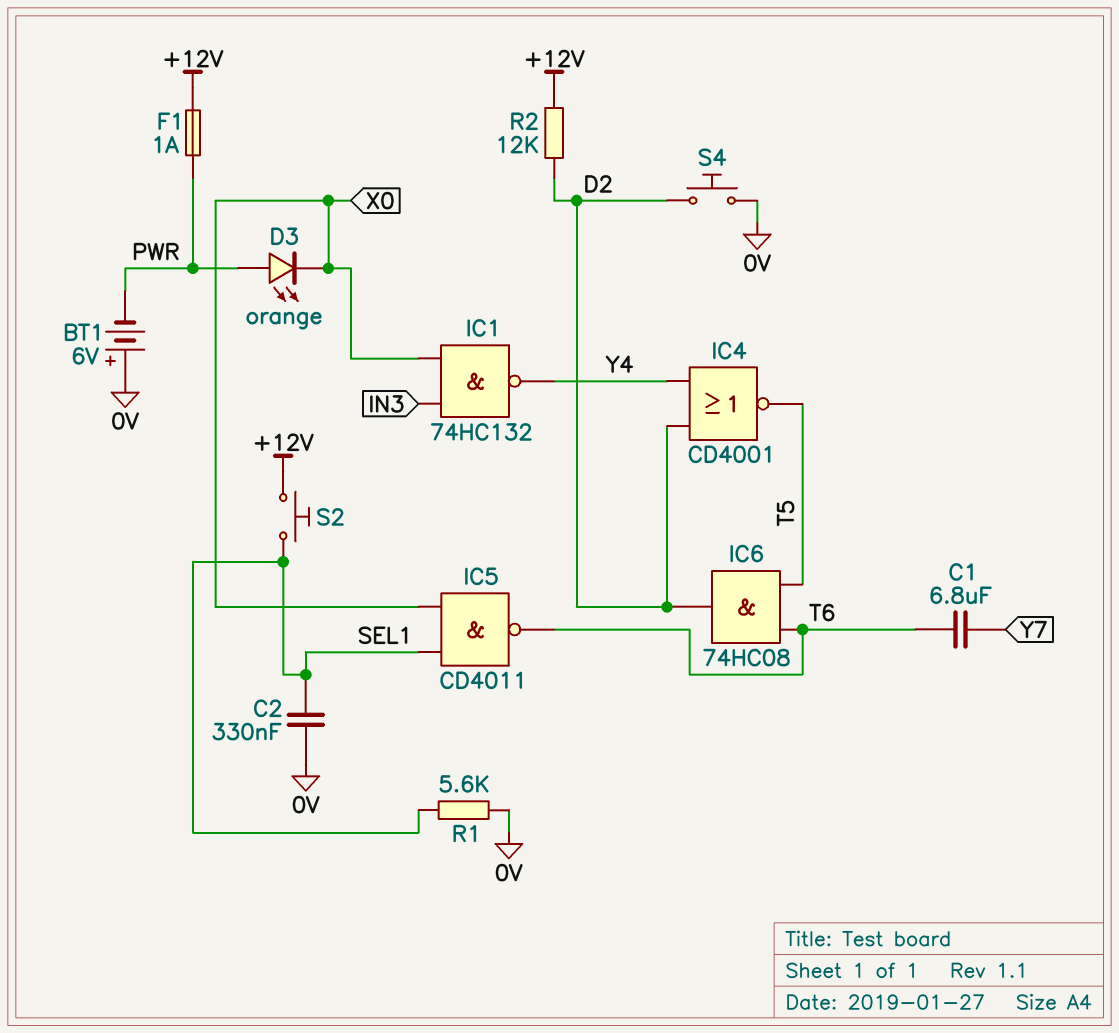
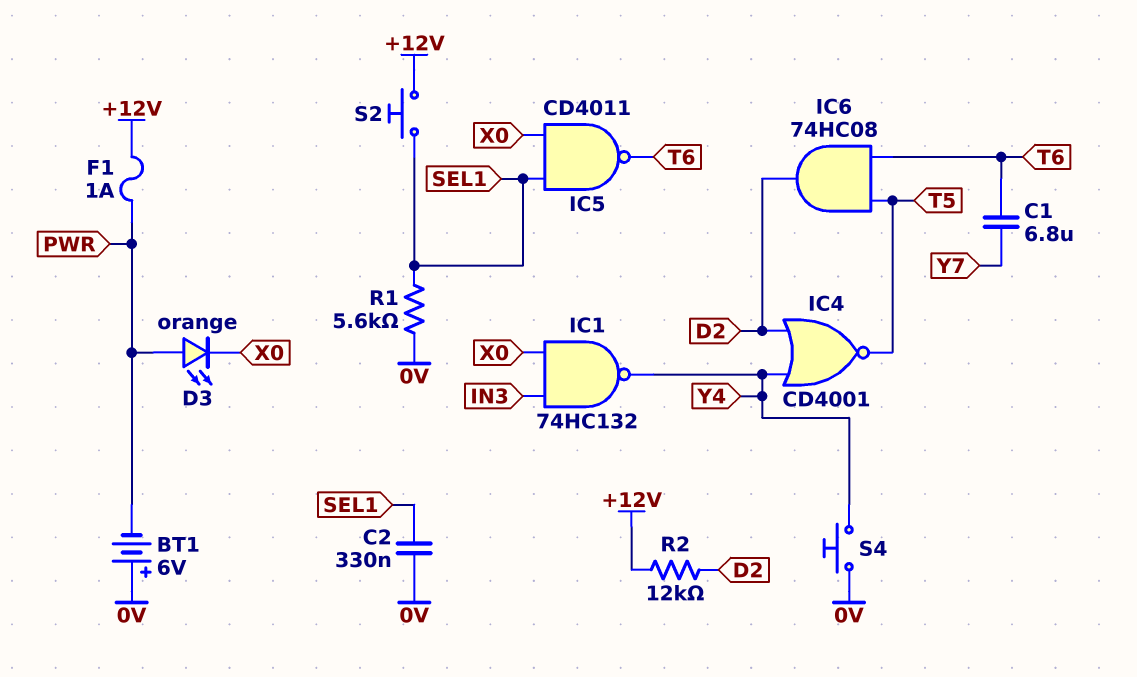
S4: button (0V, D2) -> button (0V, Y4)

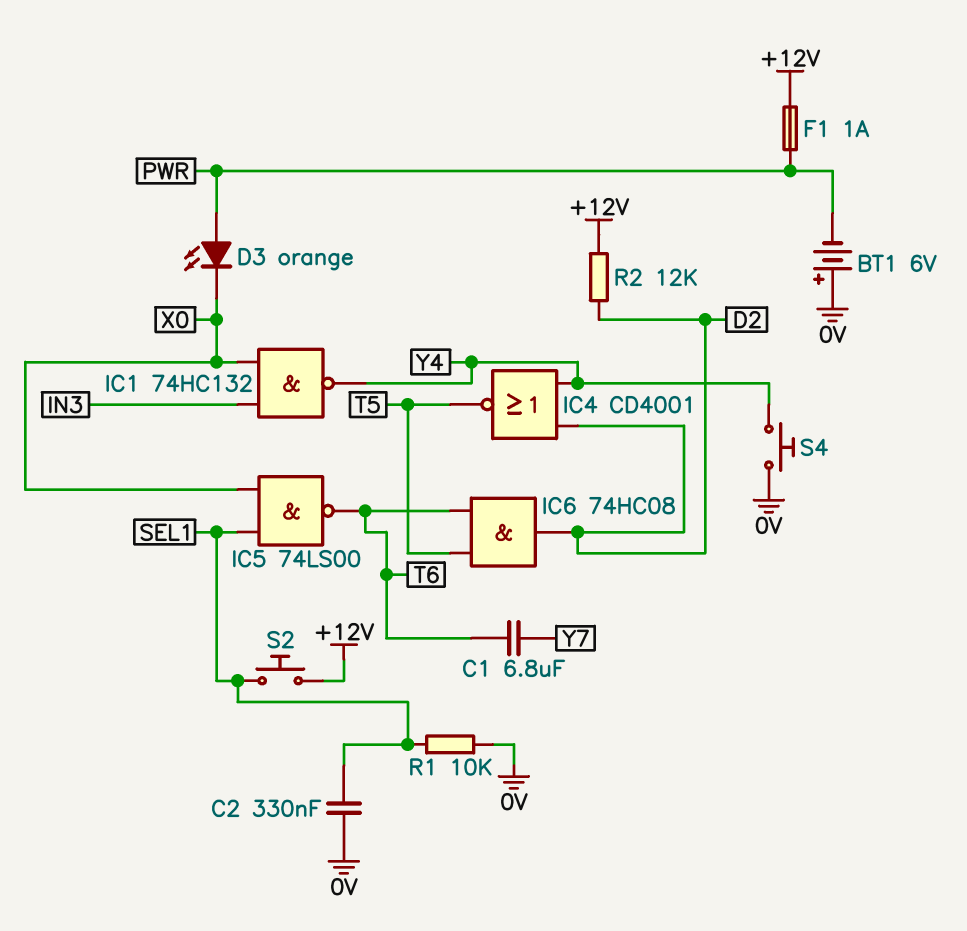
IC5: NAND CD4011 (in SEL1, in X0, out T6) -> NAND 74LS00 (in SEL1, in X0, out T6)
R1: 5.6k (0V, SEL1) -> 10k (0V, SEL1)

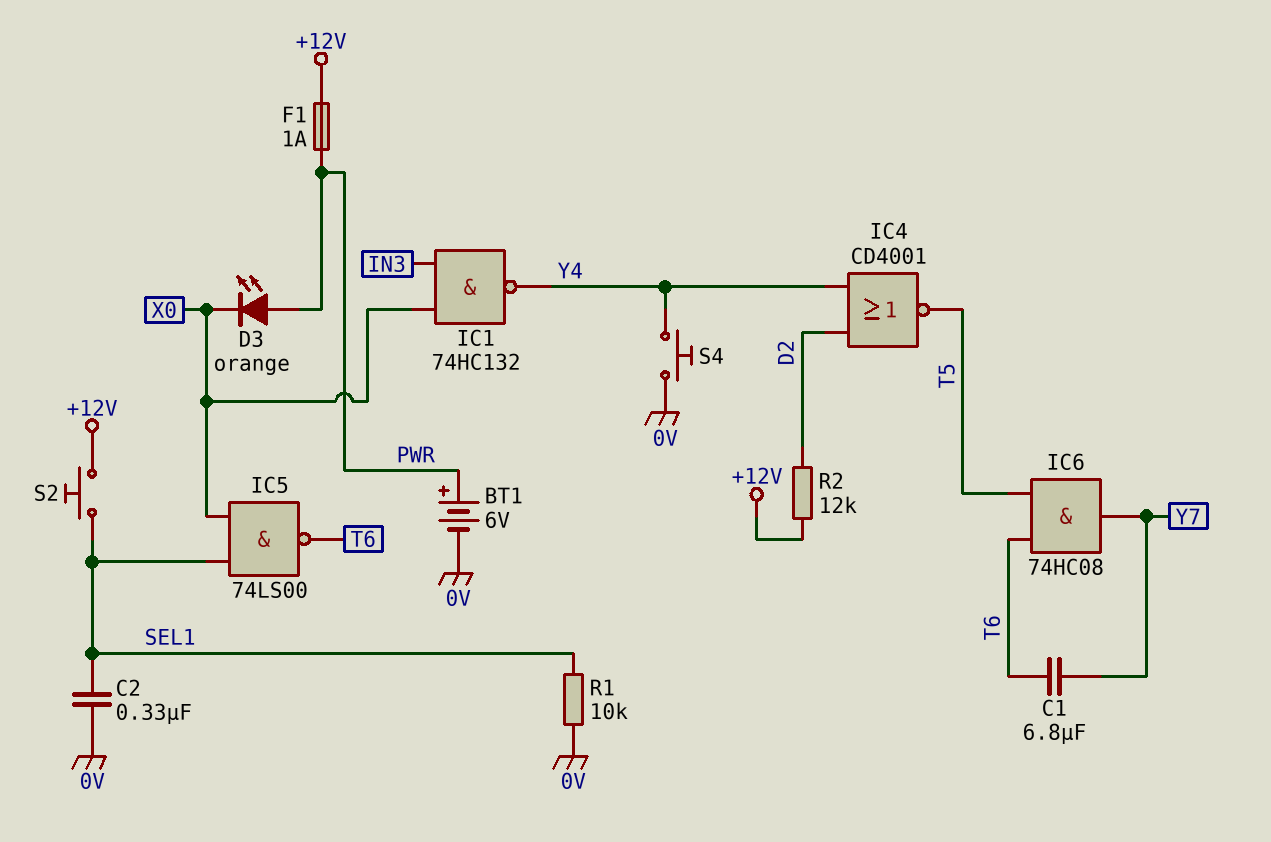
BT1: 6V (plus 0V, minus PWR) -> 6V (plus PWR, minus 0V)
IC6: AND 74HC08 (in T5, in T6, out D2) -> AND 74HC08 (in T5, in T6, out Y7)

